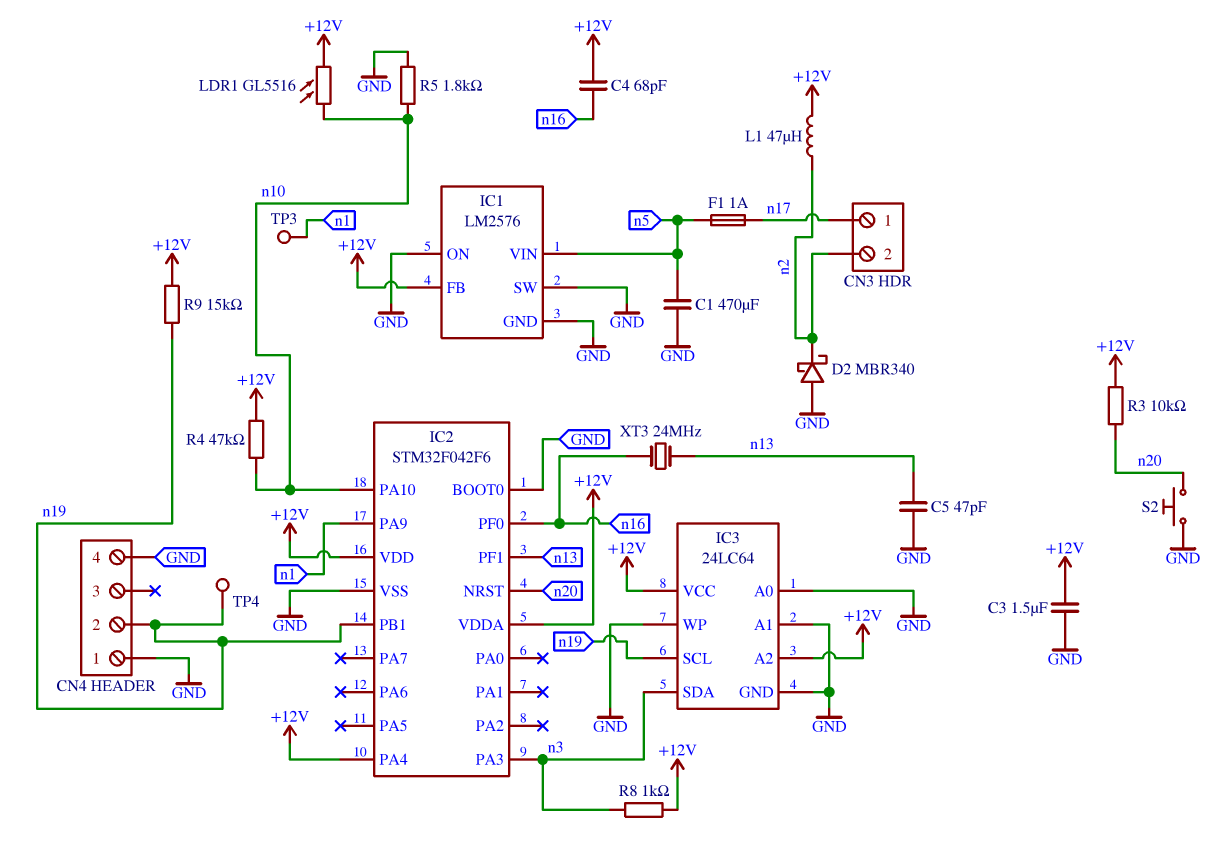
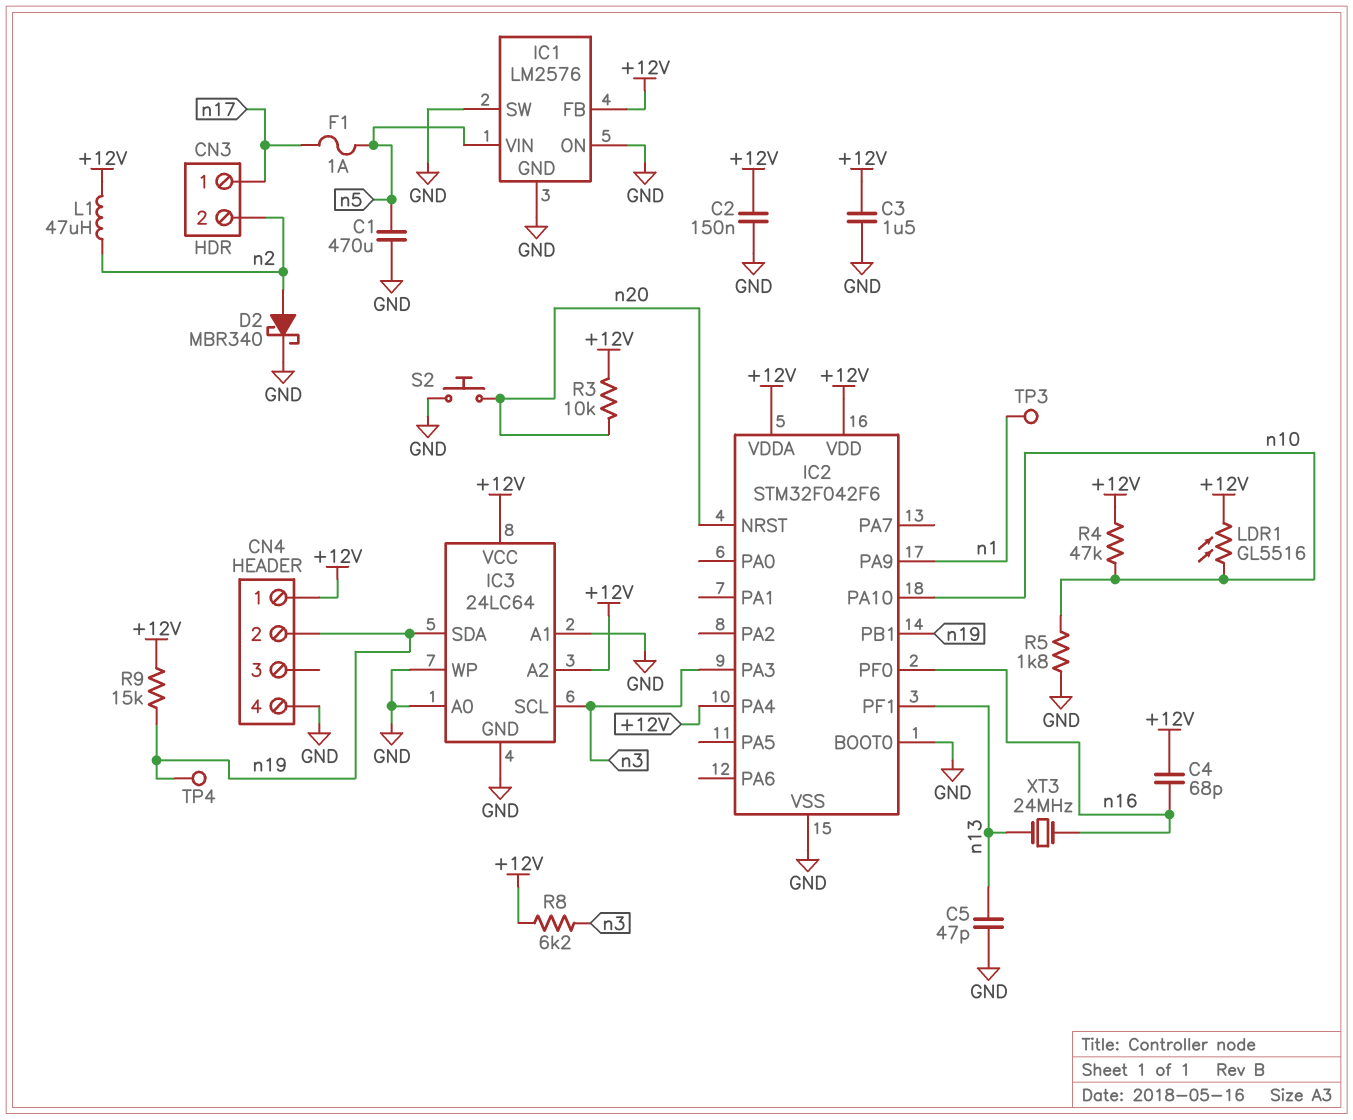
C2: none -> 150nF (+12V, GND)
CN4 pin 1: GND -> +12V
D2: schottky MBR340 (A GND, K n2) -> schottky MBR340 (A n2, K GND)
IC3 pin SCL: n19 -> n3
IC3 pin SDA: n3 -> n19
R8: 1k (+12V, n3) -> 6.2k (+12V, n3)

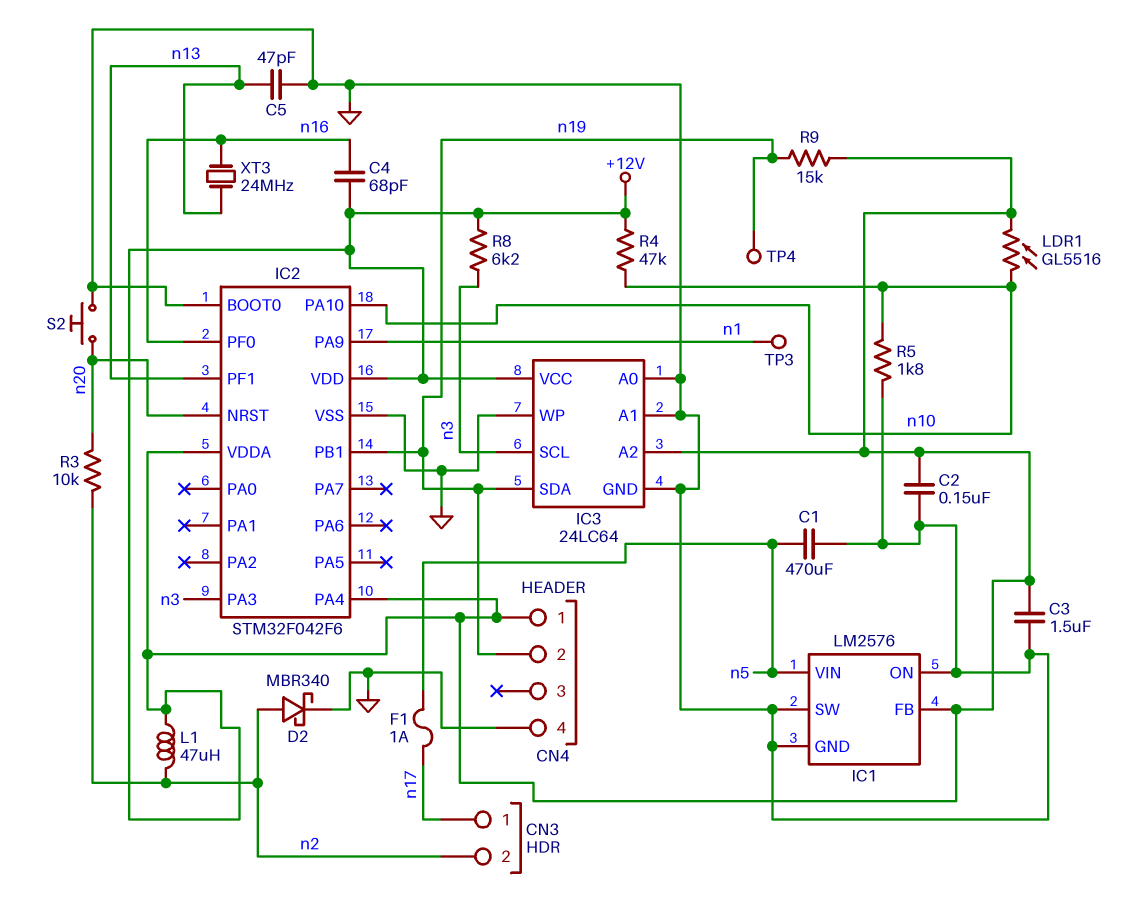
R3: 10k (+12V, n20) -> 10k (n2, n20)

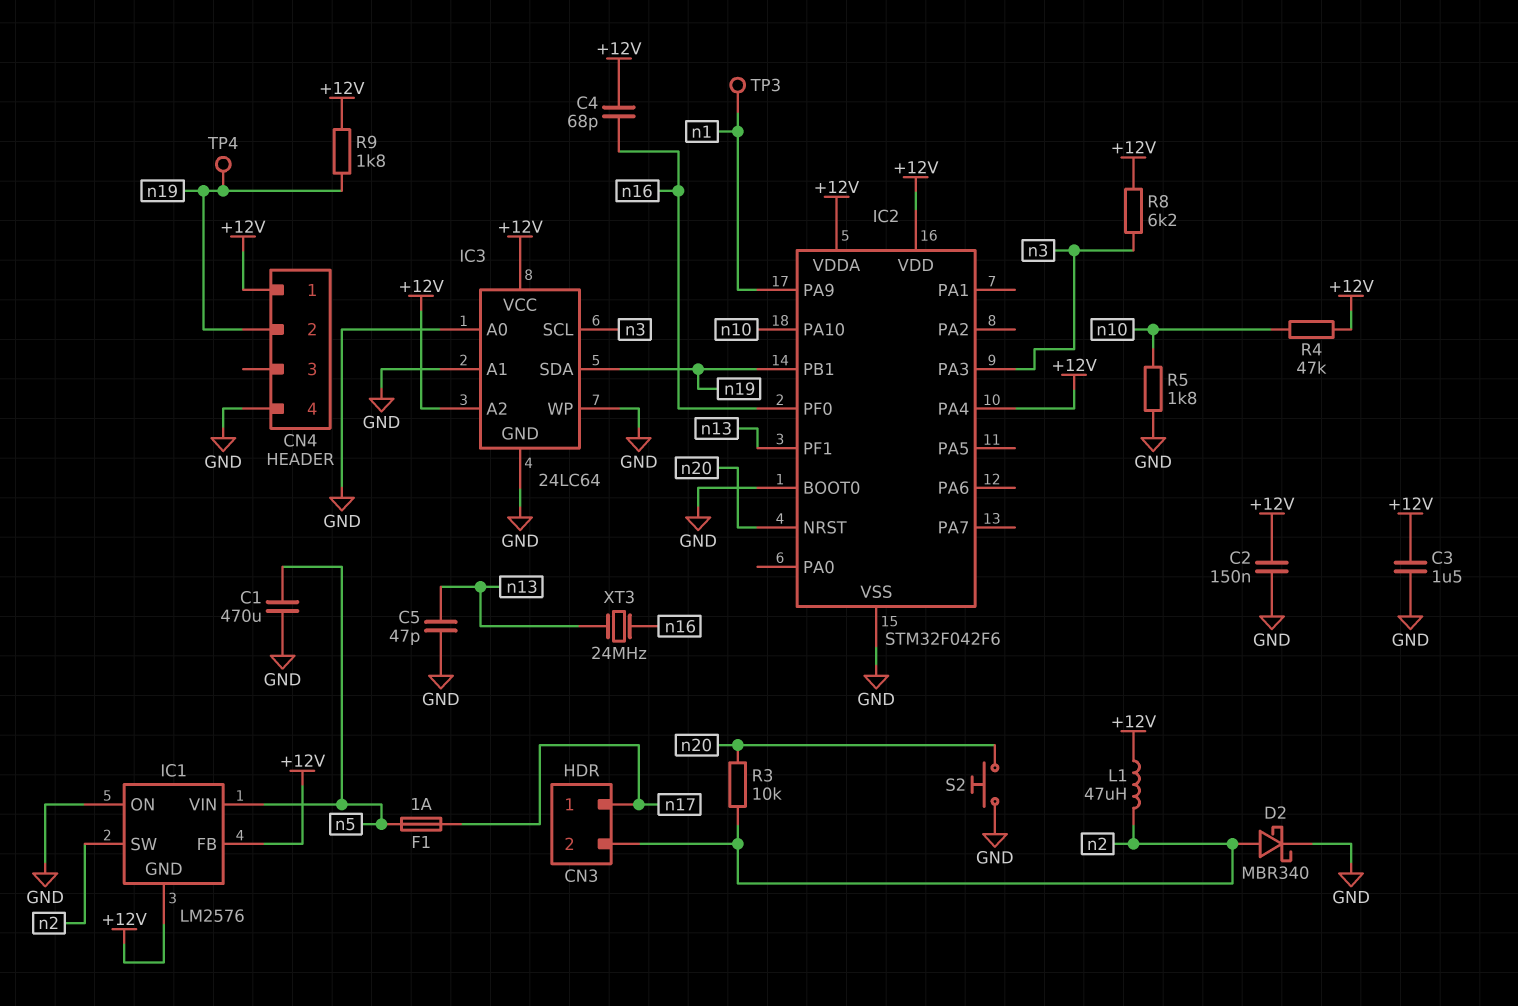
IC1 pin GND: GND -> +12V
IC1 pin SW: GND -> n2
LDR1: GL5516 (+12V, n10) -> none
R9: 15k (+12V, n19) -> 1.8k (+12V, n19)

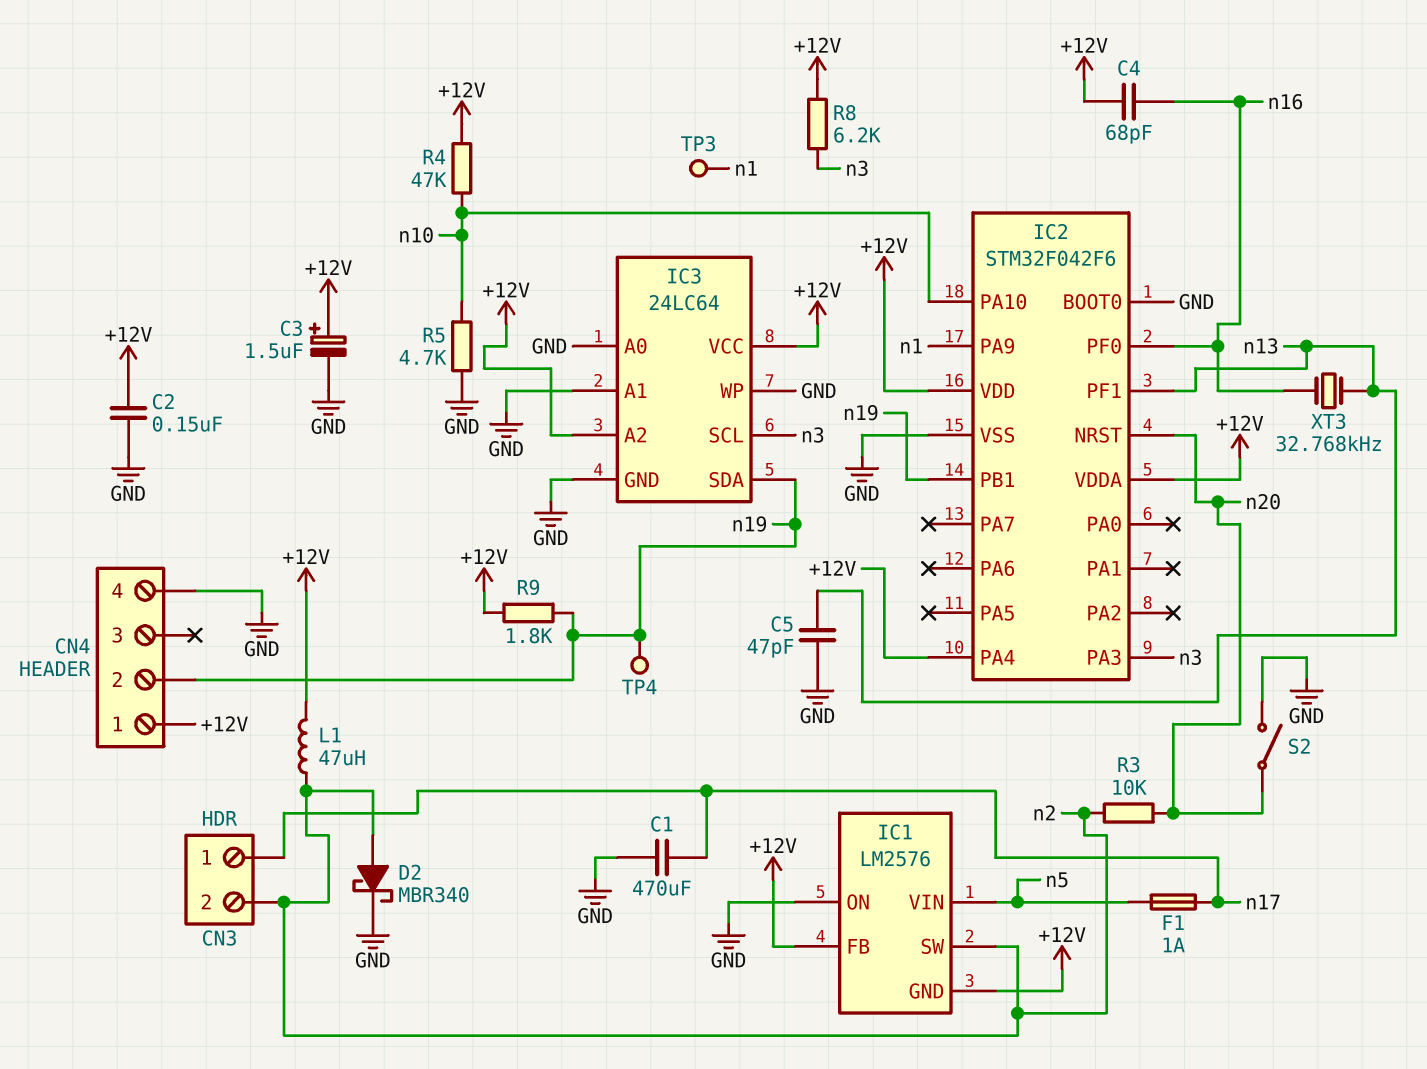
C1: 470uF (GND, n5) -> 470uF (GND, n17)
C3: 1.5uF (+12V, GND) -> 1.5uF (plus +12V, minus GND)
R5: 1.8k (GND, n10) -> 4.7k (GND, n10)
S2: button (GND, n20) -> switch (GND, n20)
XT3: 24MHz (n13, n16) -> 32.768kHz (n13, n16)

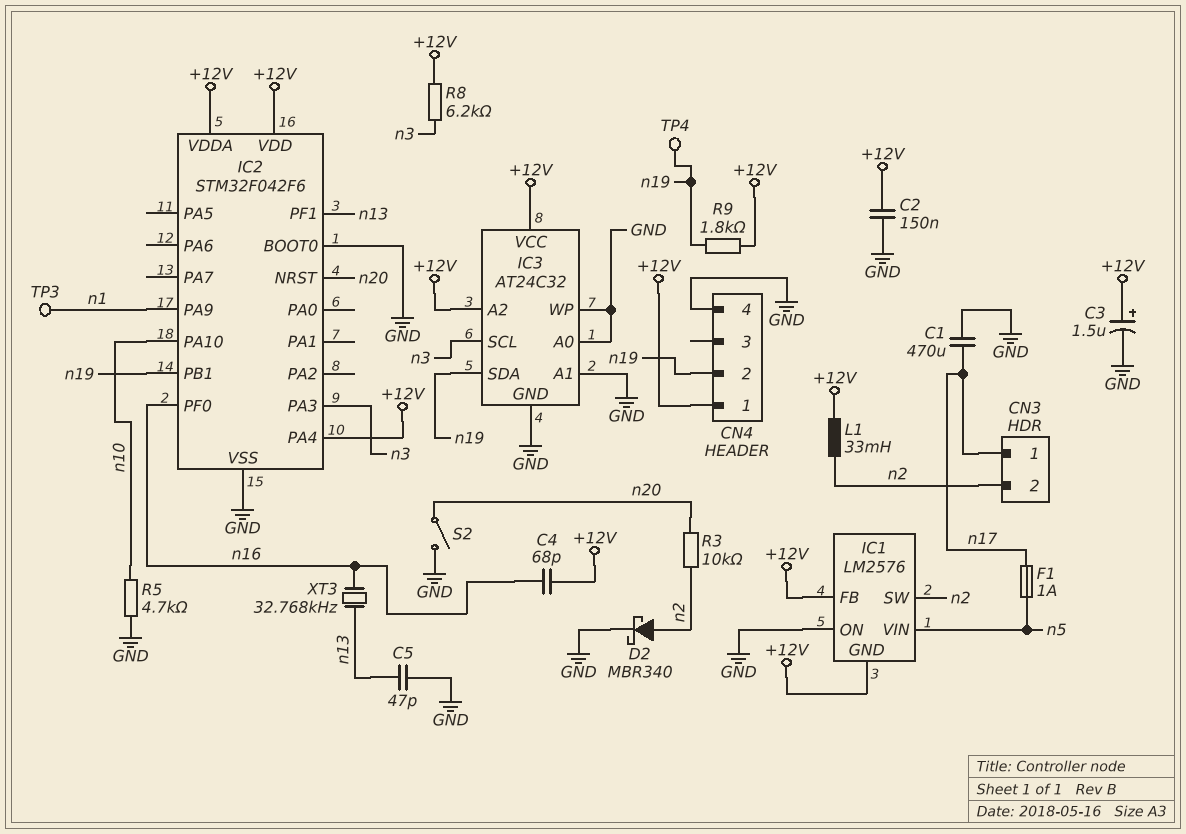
IC3: 24LC64 -> AT24C32
L1: 47uH (+12V, n2) -> 33mH (+12V, n2)
R4: 47k (+12V, n10) -> none

